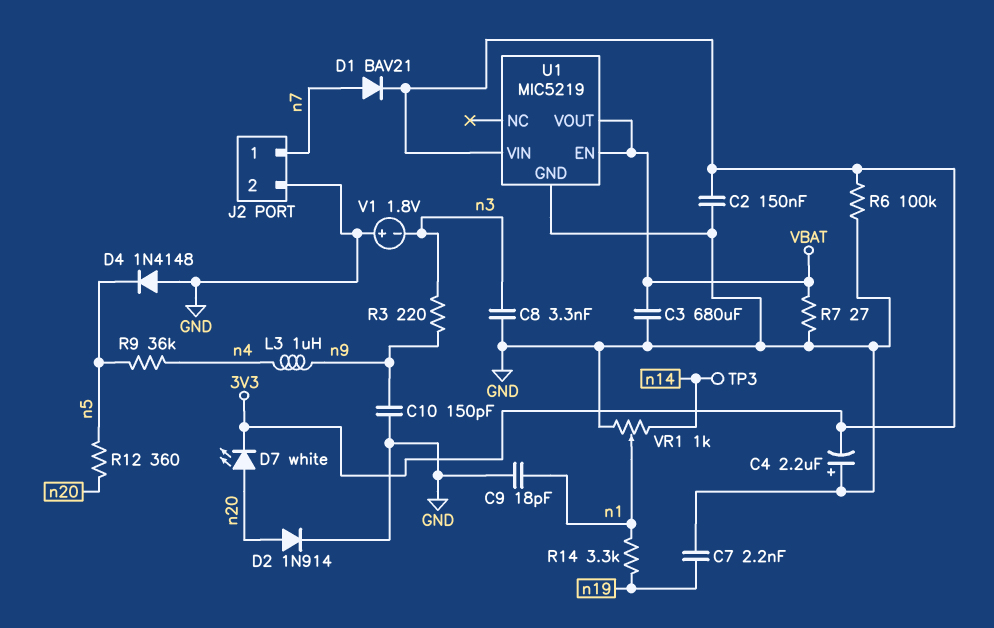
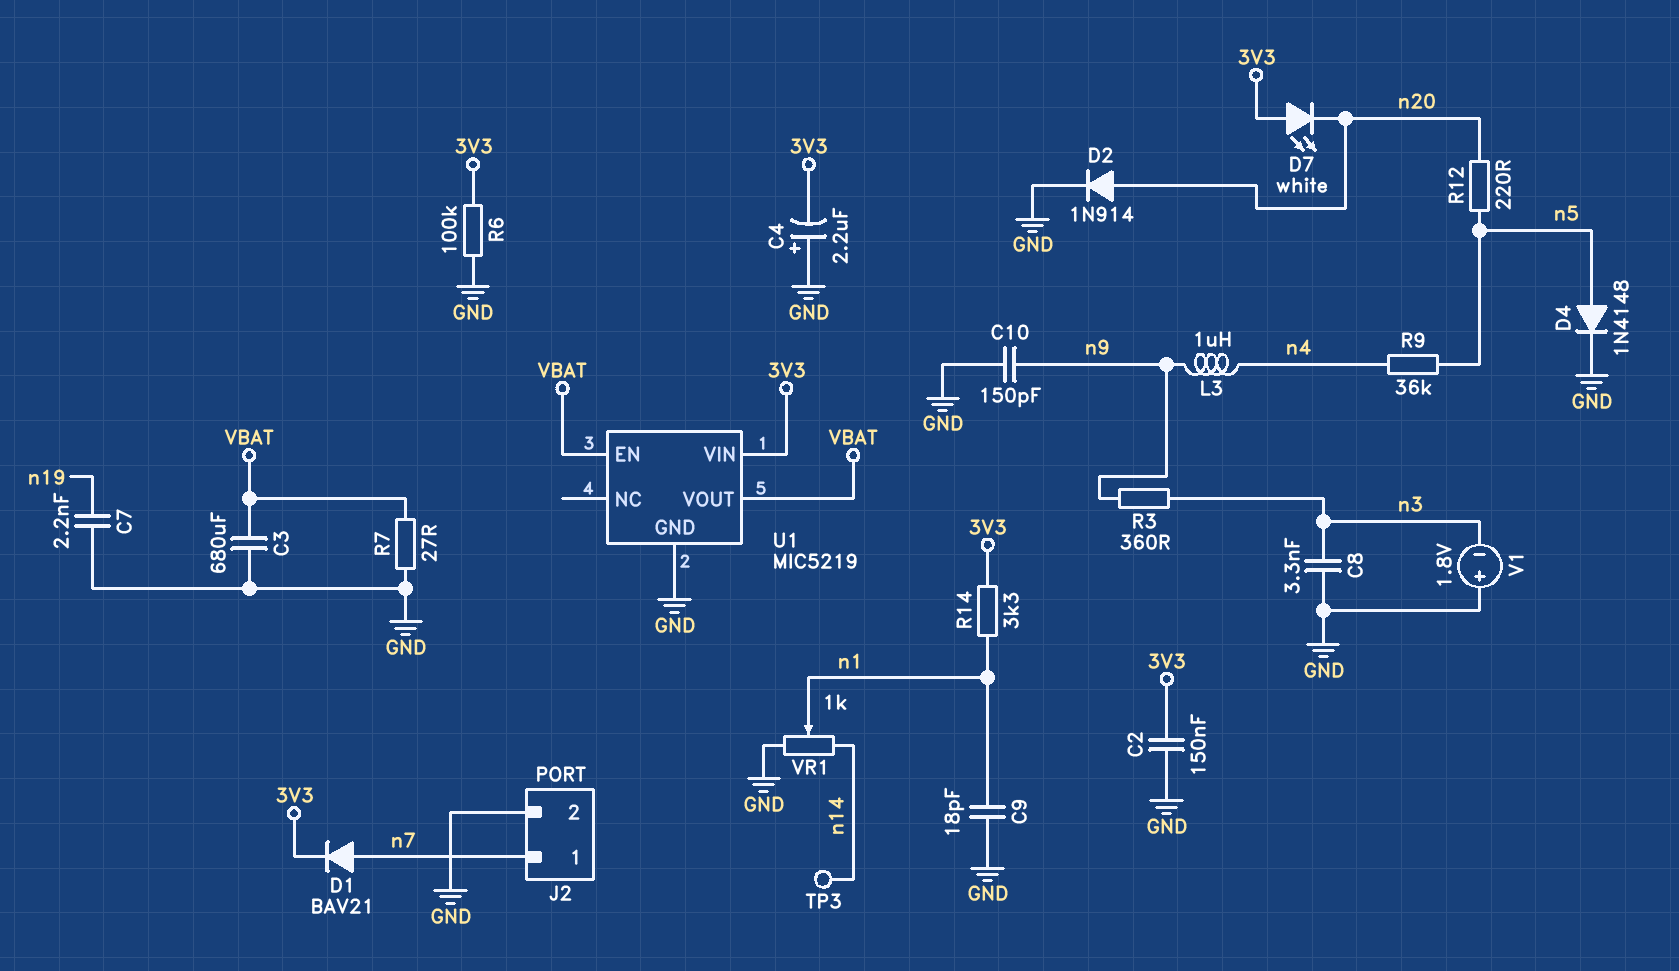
D4: diode 1N4148 (A GND, K n5) -> diode 1N4148 (A n5, K GND)
D7: LED white (A n20, K 3V3) -> LED white (A 3V3, K n20)
R3: 220 (n3, n9) -> 360 (n3, n9)
R12: 360 (n5, n20) -> 220 (n5, n20)
R14: 3.3k (n1, n19) -> 3.3k (3V3, n1)

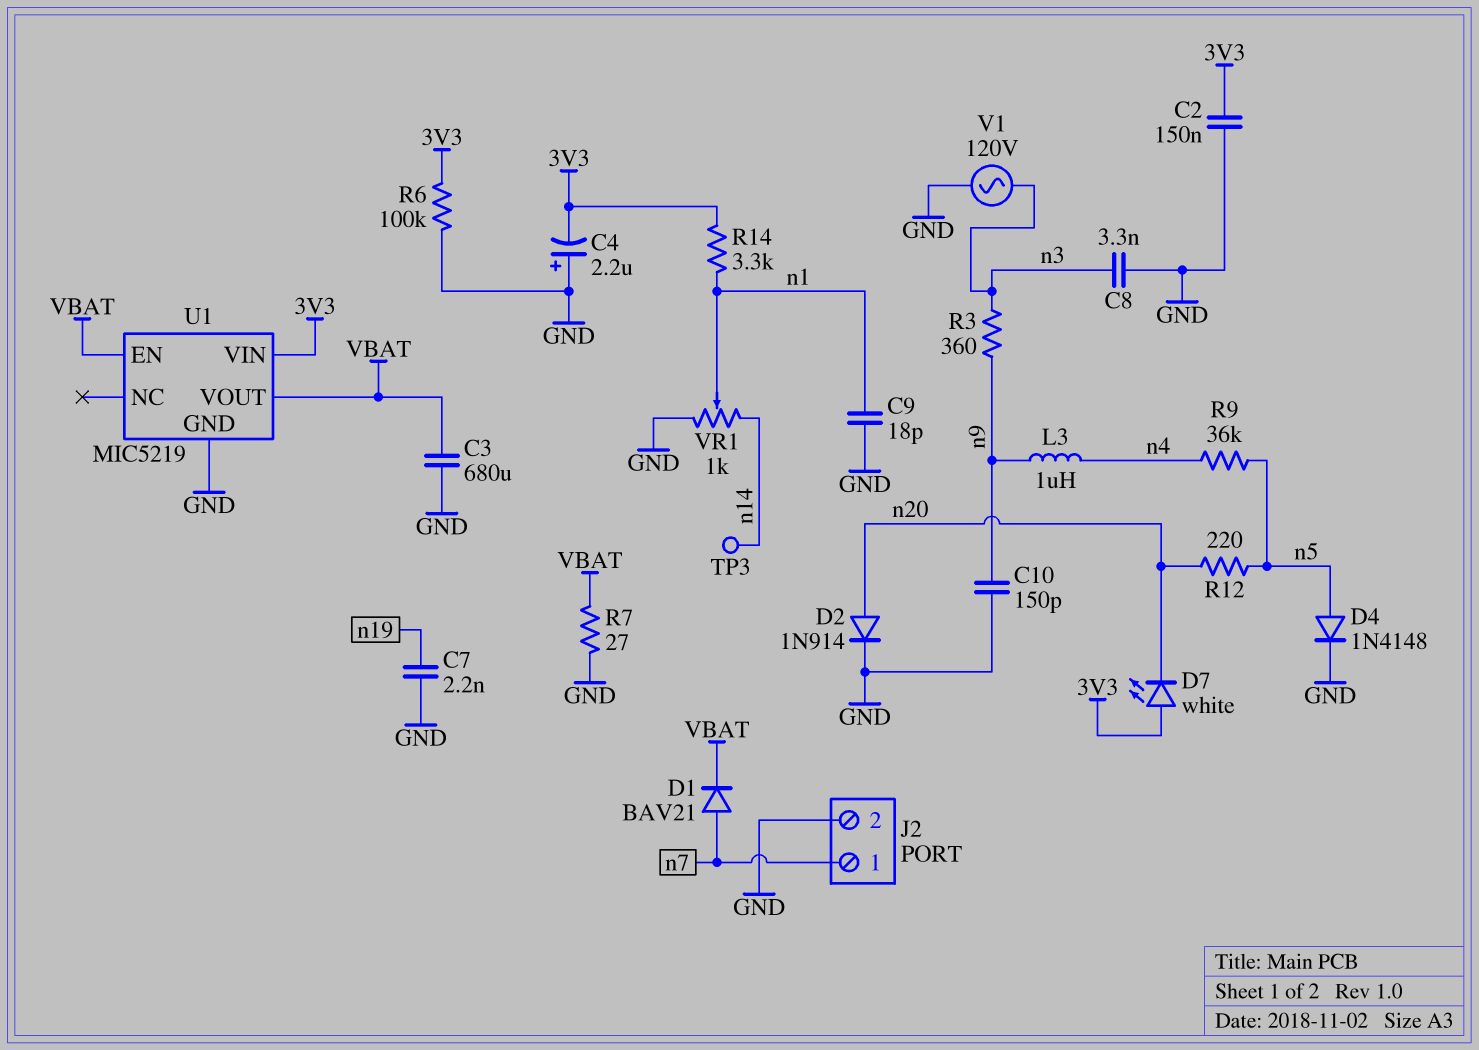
D1: diode BAV21 (A n7, K 3V3) -> diode BAV21 (A n7, K VBAT)
V1: 1.8V (plus GND, minus n3) -> AC 120V (GND, n3)

